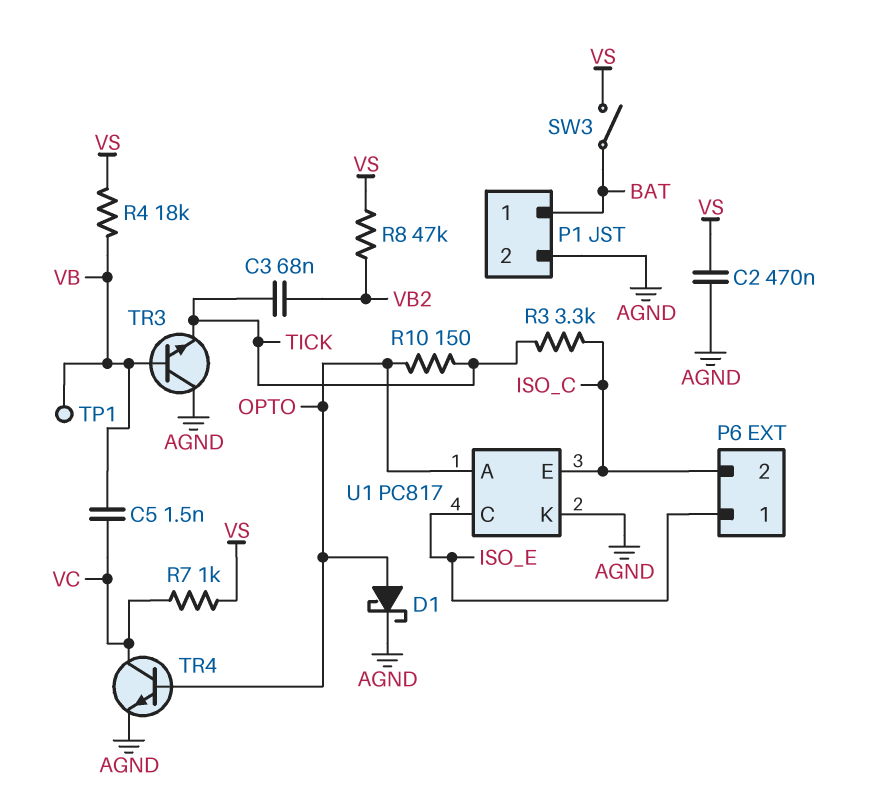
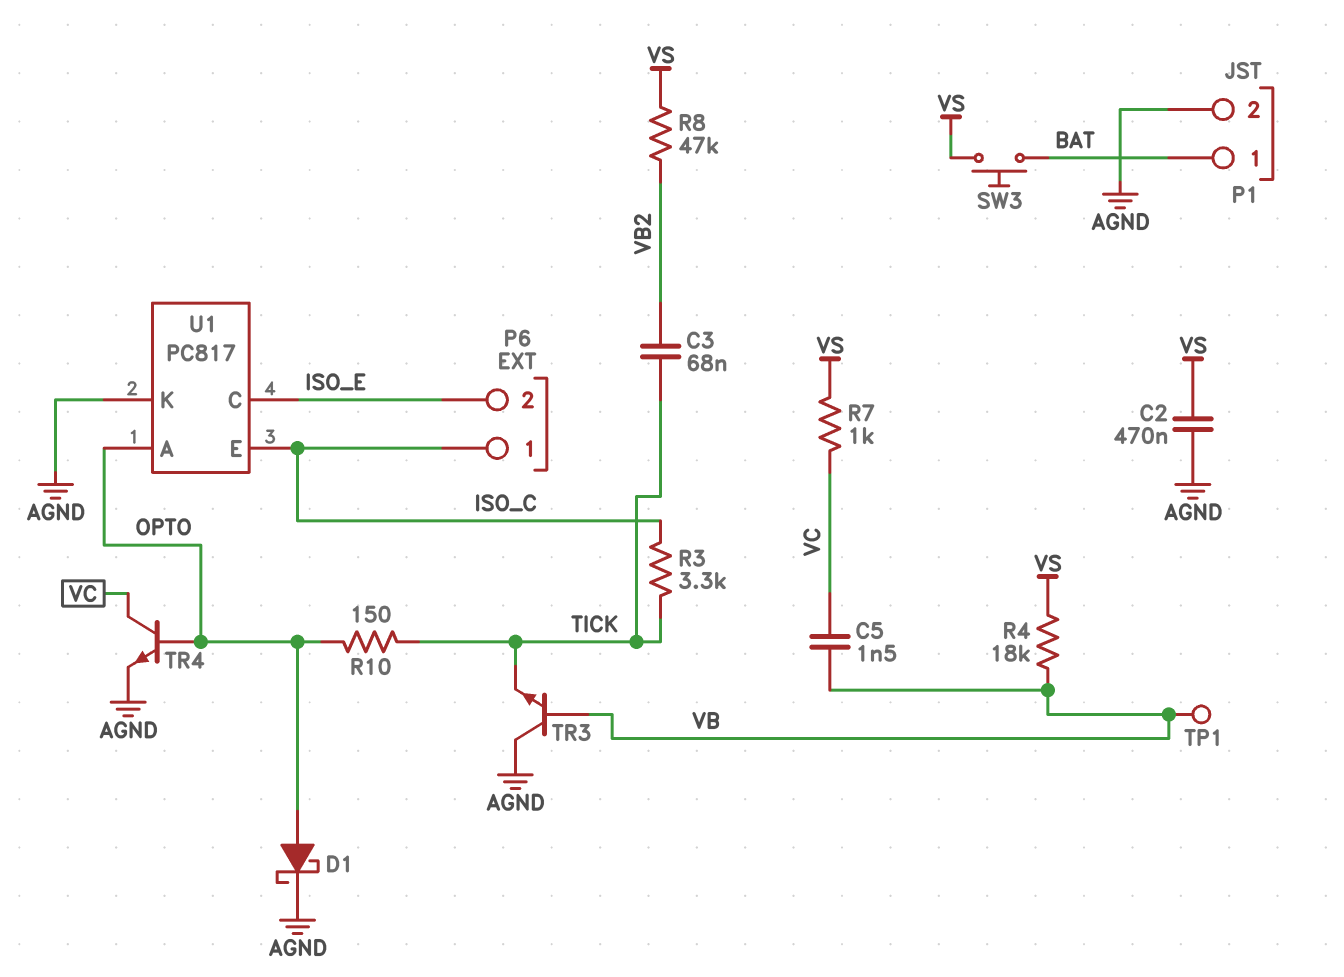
P6 pin 1: ISO_E -> ISO_C
P6 pin 2: ISO_C -> ISO_E
SW3: switch (BAT, VS) -> button (BAT, VS)

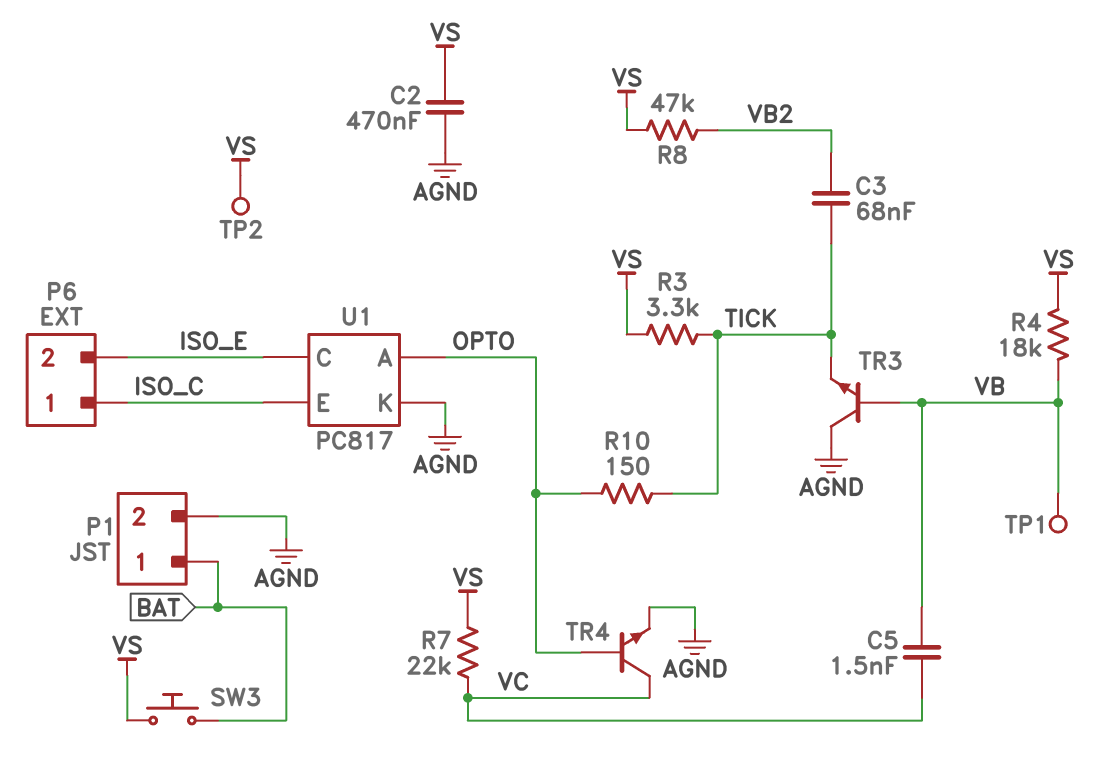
D1: schottky (A OPTO, K AGND) -> none
R3: 3.3k (ISO_C, TICK) -> 3.3k (TICK, VS)
R7: 1k (VC, VS) -> 22k (VC, VS)
TP2: none -> test point (VS)

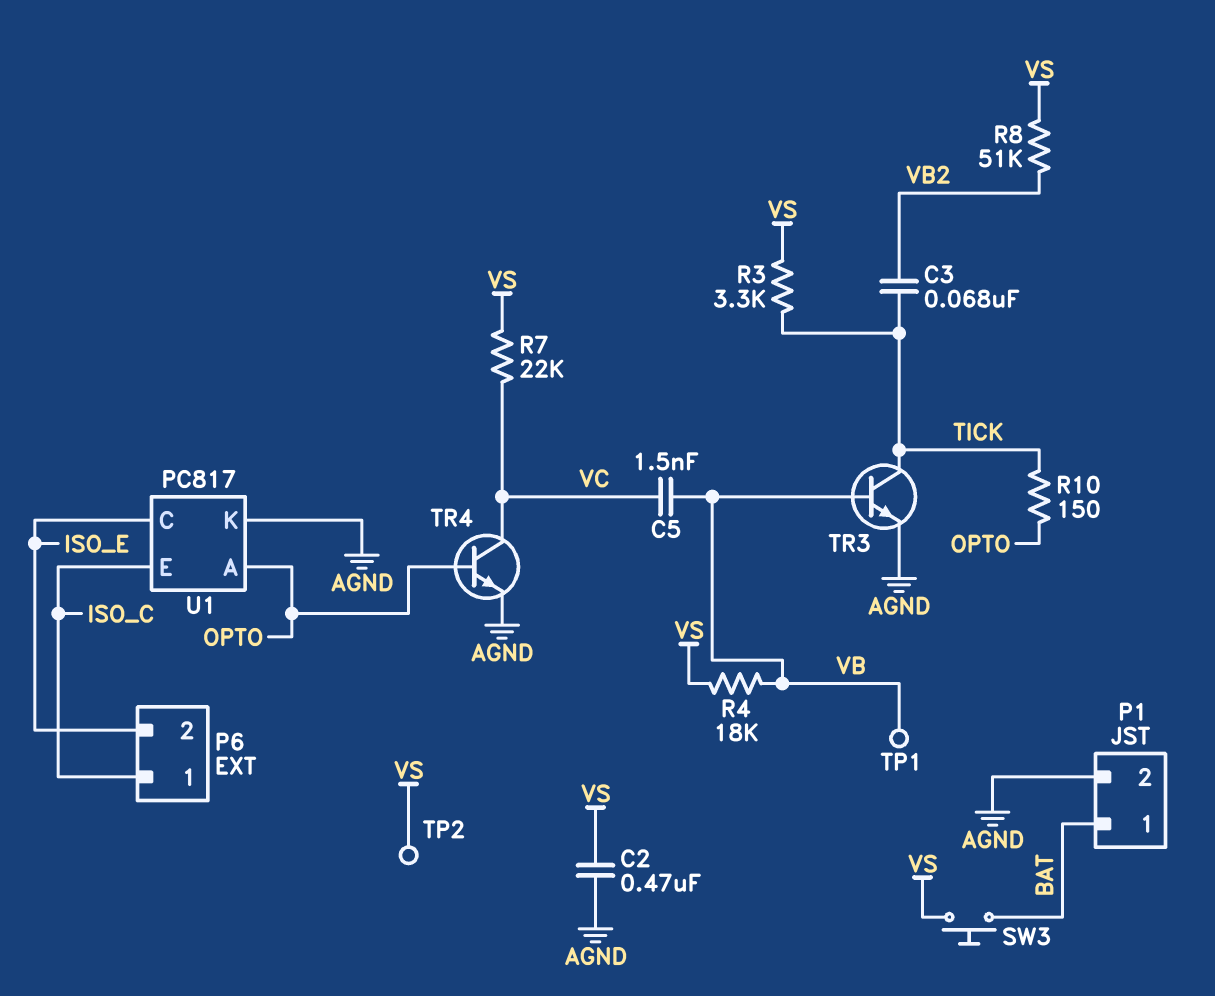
R8: 47k (VB2, VS) -> 51k (VB2, VS)
TR3: NPN (B VB, C AGND, E TICK) -> NPN (B VB, C TICK, E AGND)

